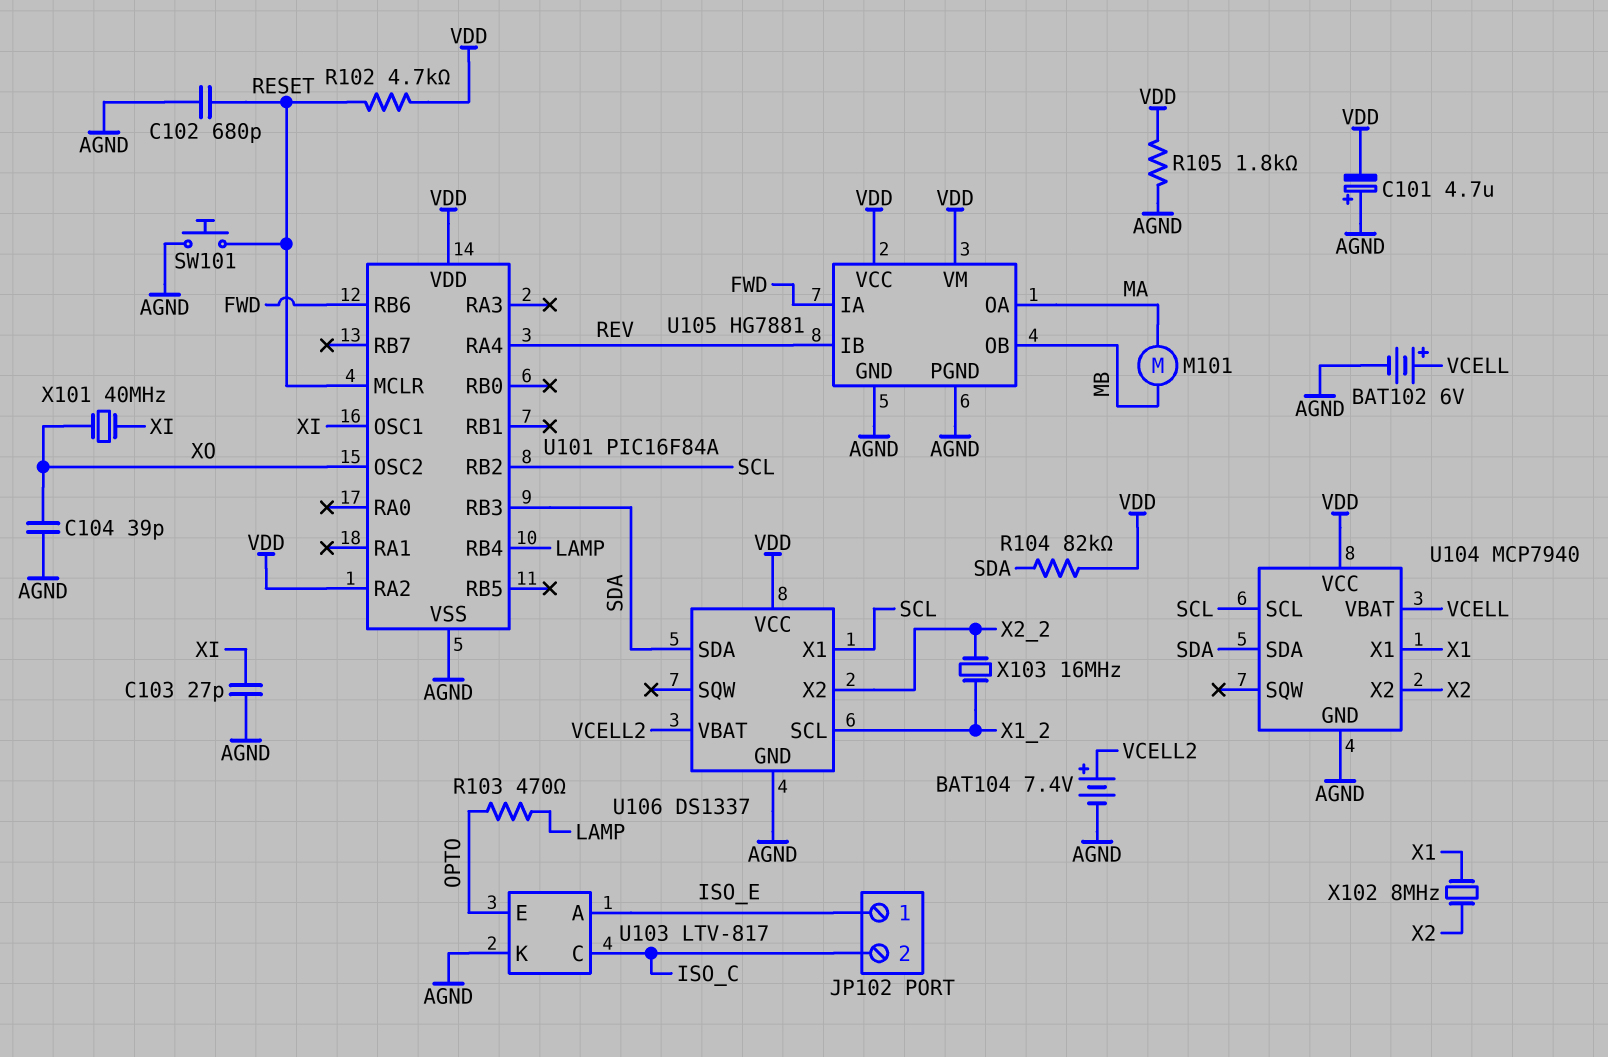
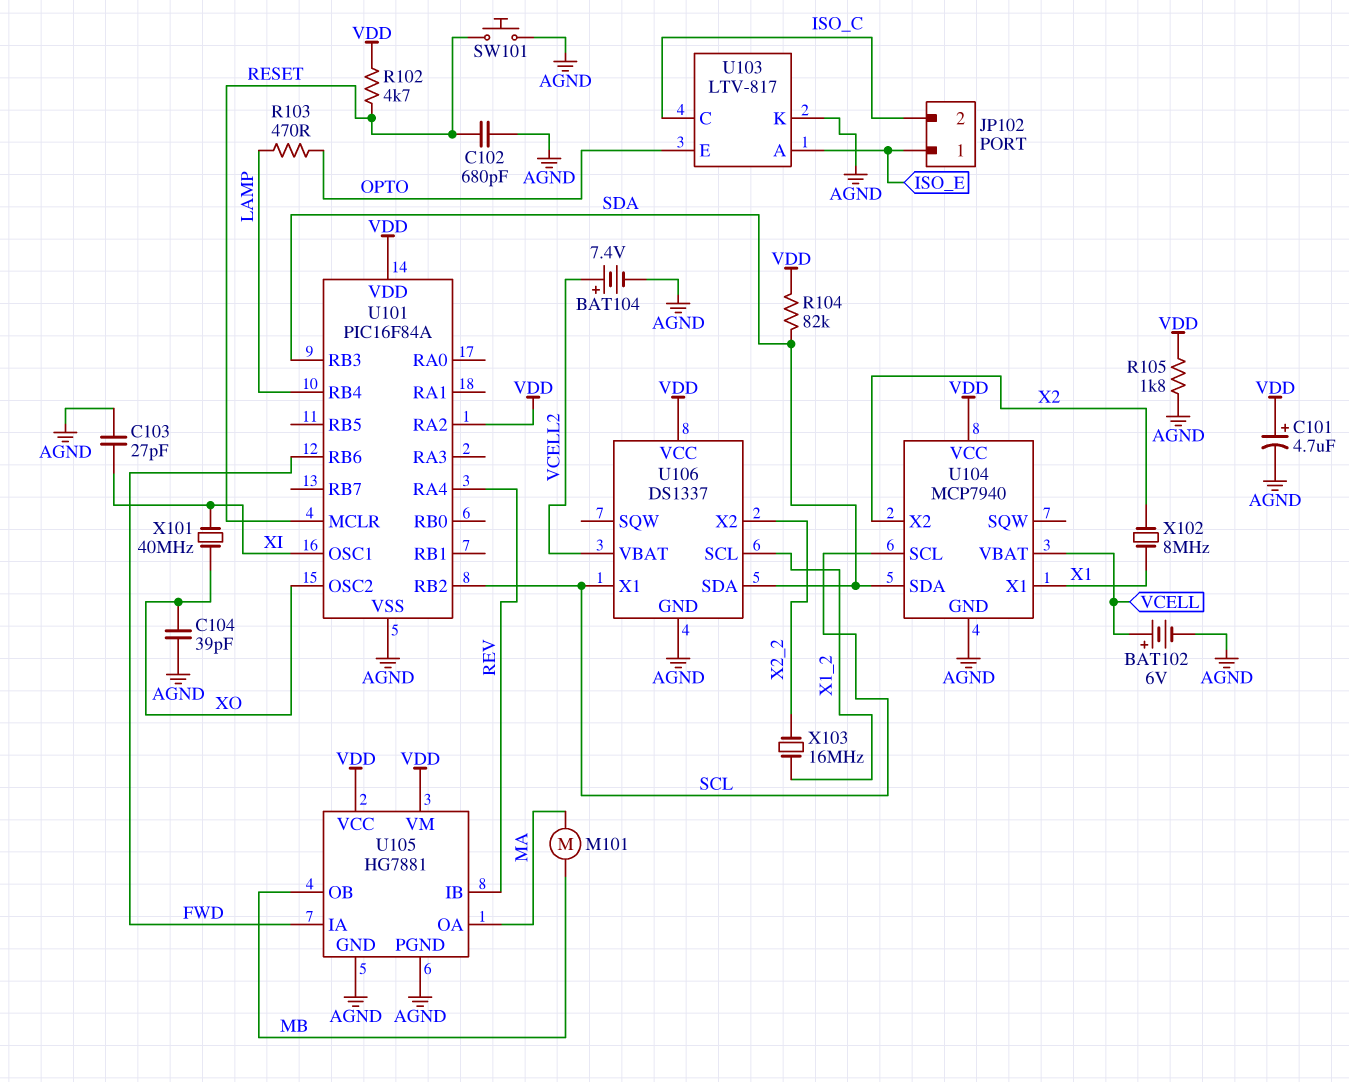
C101: 4.7uF (plus AGND, minus VDD) -> 4.7uF (plus VDD, minus AGND)

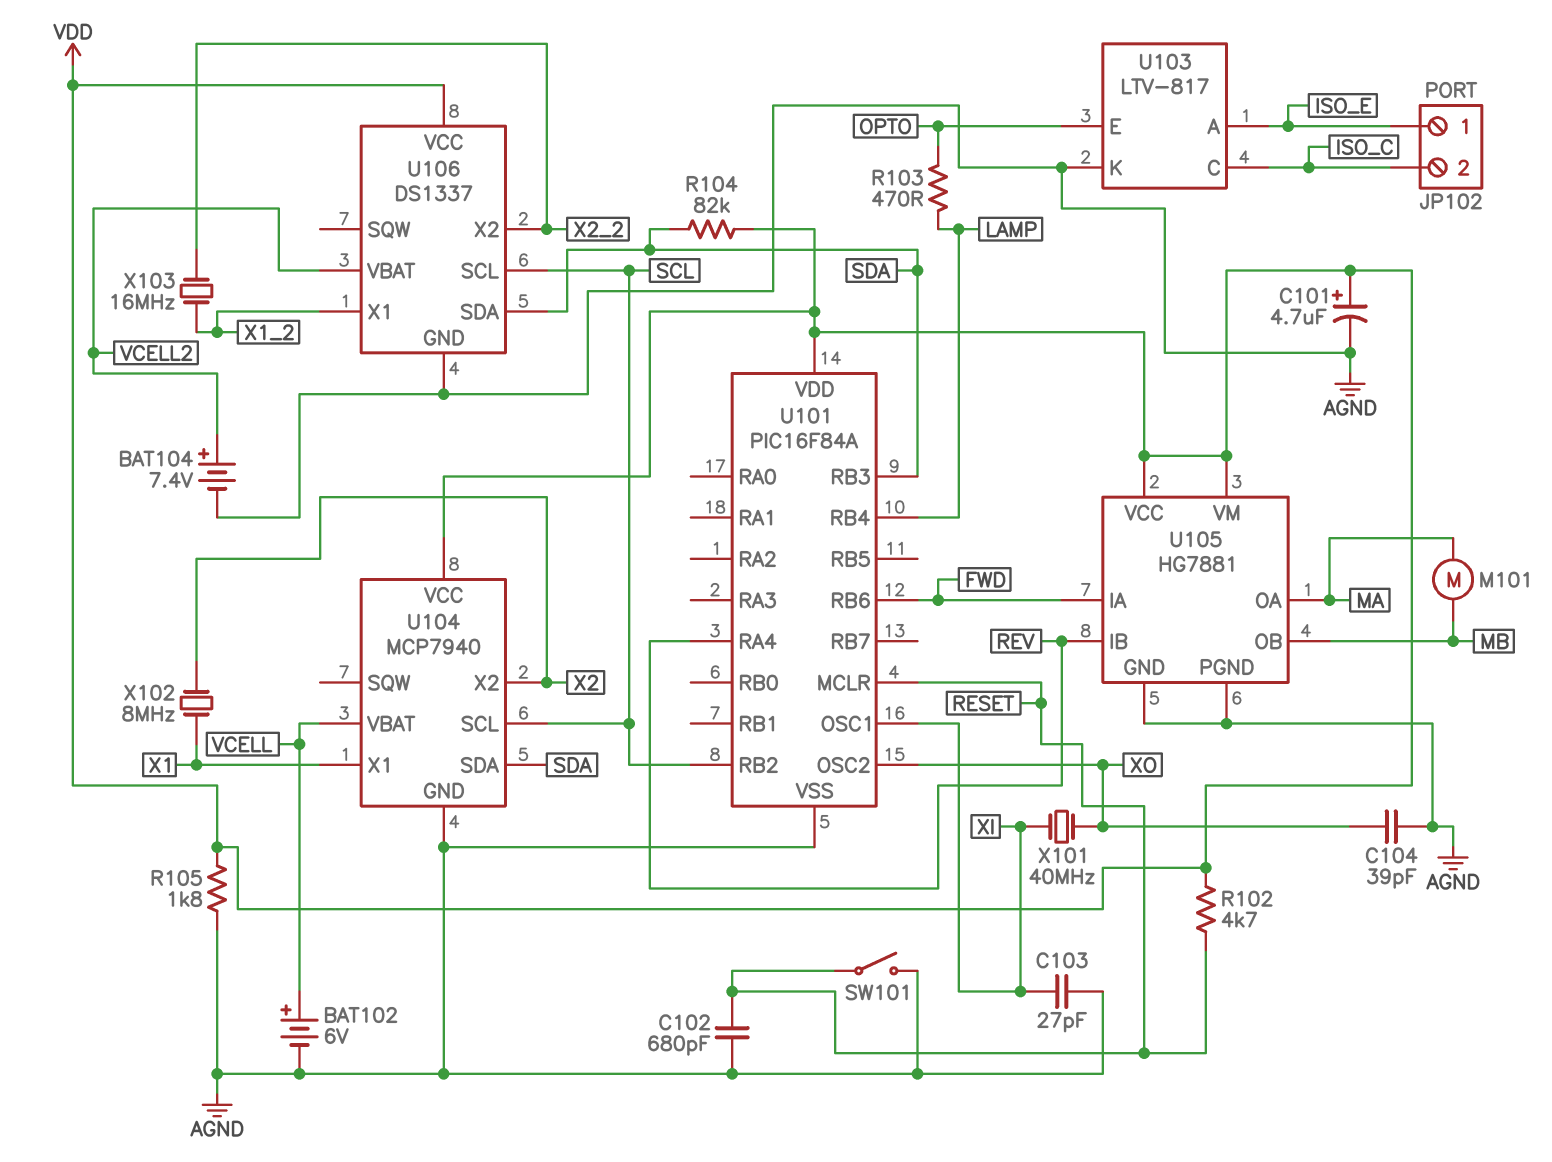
SW101: button (AGND, RESET) -> switch (AGND, RESET)
U101 pin RA2: VDD -> none
U106 pin SCL: X1_2 -> SCL
U106 pin X1: SCL -> X1_2

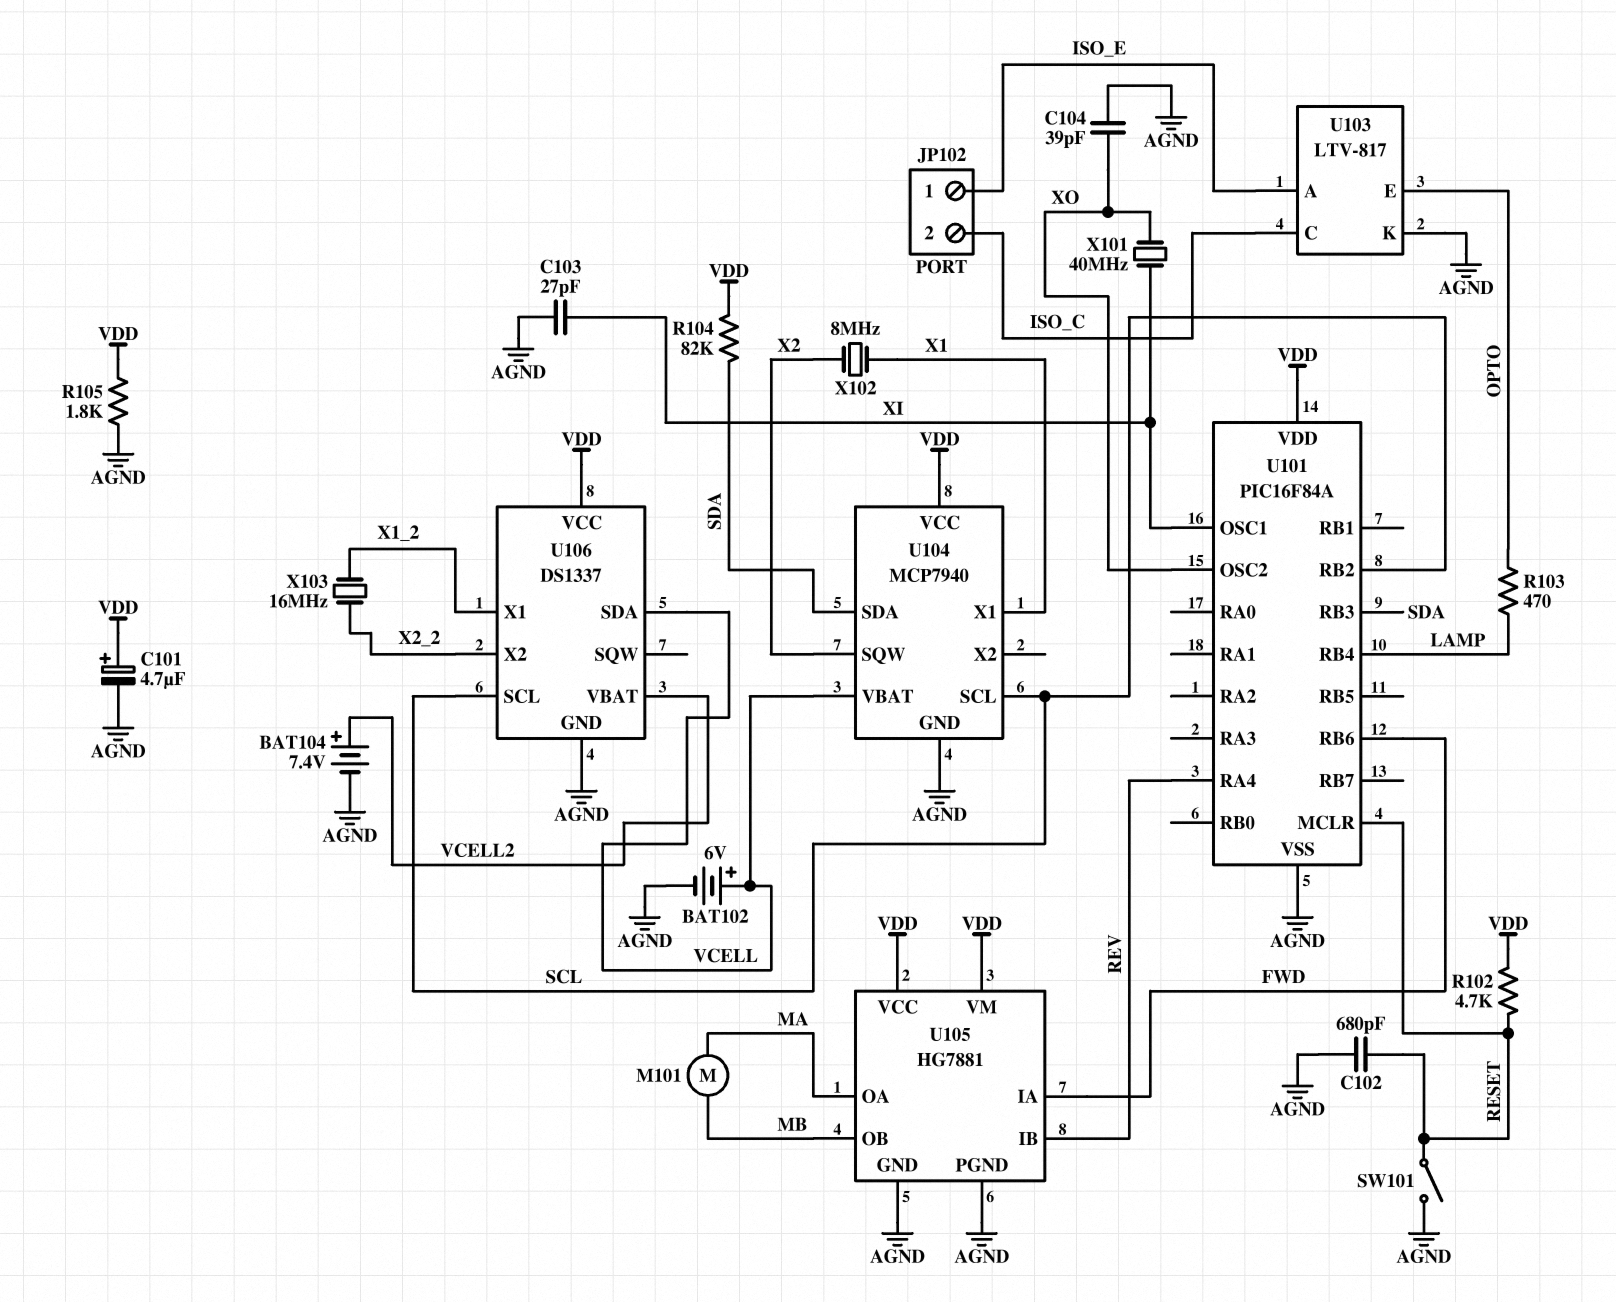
U104 pin SQW: none -> X2
U104 pin X2: X2 -> none
U106 pin SDA: SDA -> VCELL

